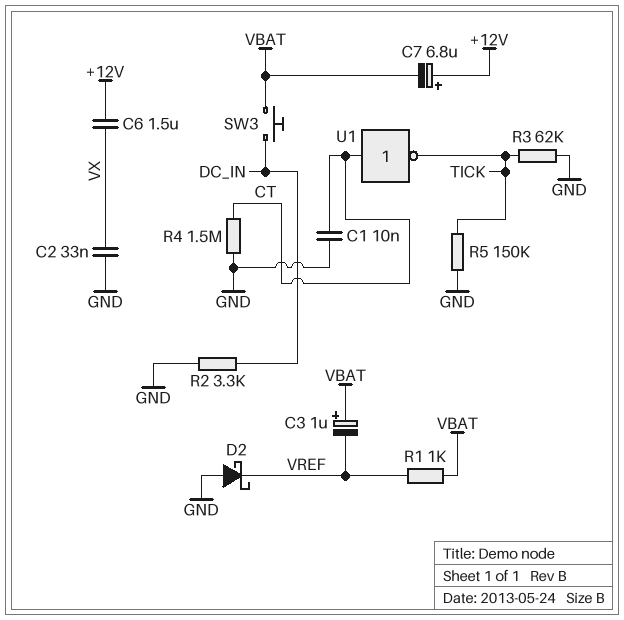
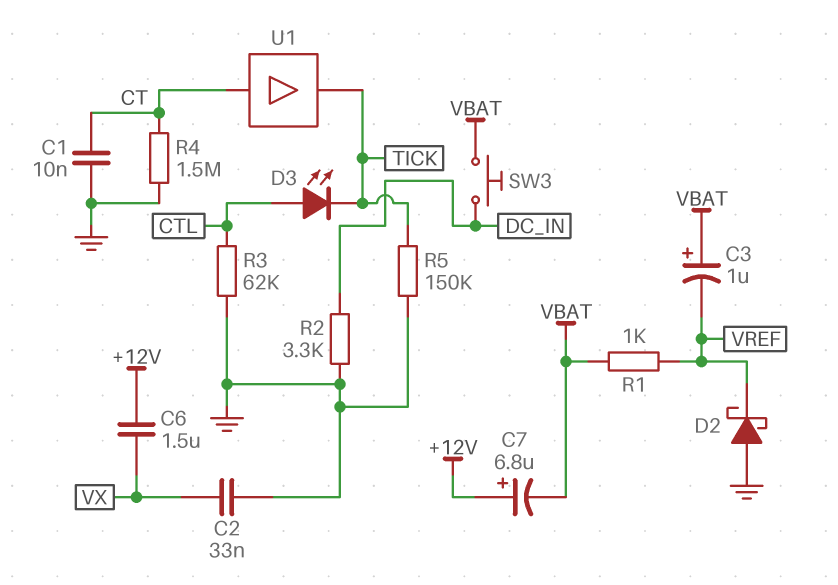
D3: none -> LED (A CTL, K TICK)
R3: 62k (GND, TICK) -> 62k (CTL, GND)
U1: NOT (in CT, out TICK) -> buffer (in CT, out TICK)

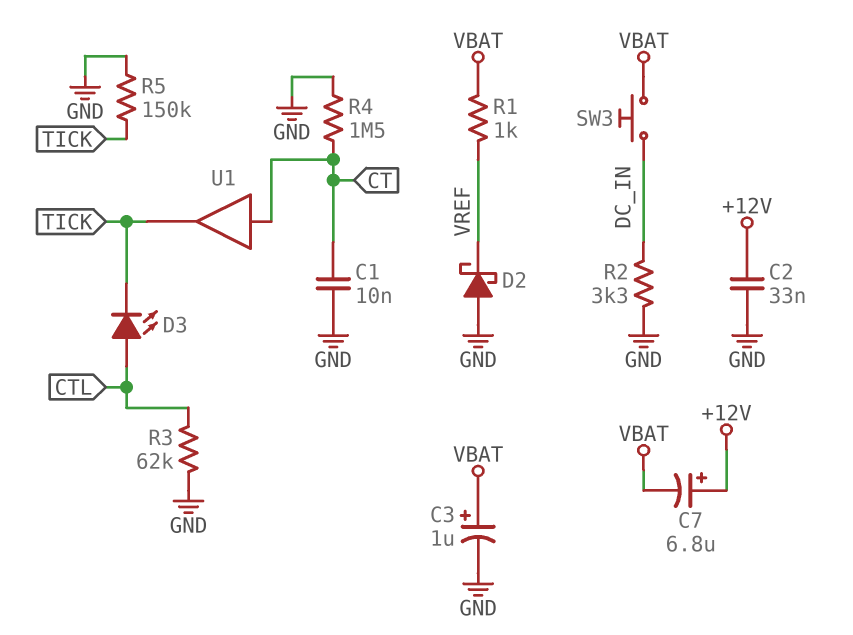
C2: 33nF (GND, VX) -> 33nF (+12V, GND)
C3: 1uF (plus VBAT, minus VREF) -> 1uF (plus VBAT, minus GND)
C6: 1.5uF (+12V, VX) -> none

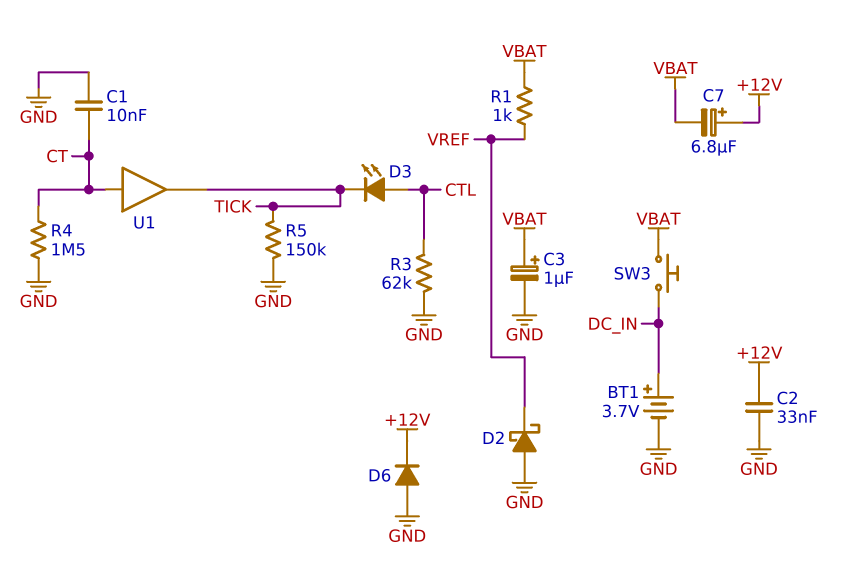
BT1: none -> 3.7V (plus DC_IN, minus GND)
D6: none -> diode (A GND, K +12V)
R2: 3.3k (DC_IN, GND) -> none

